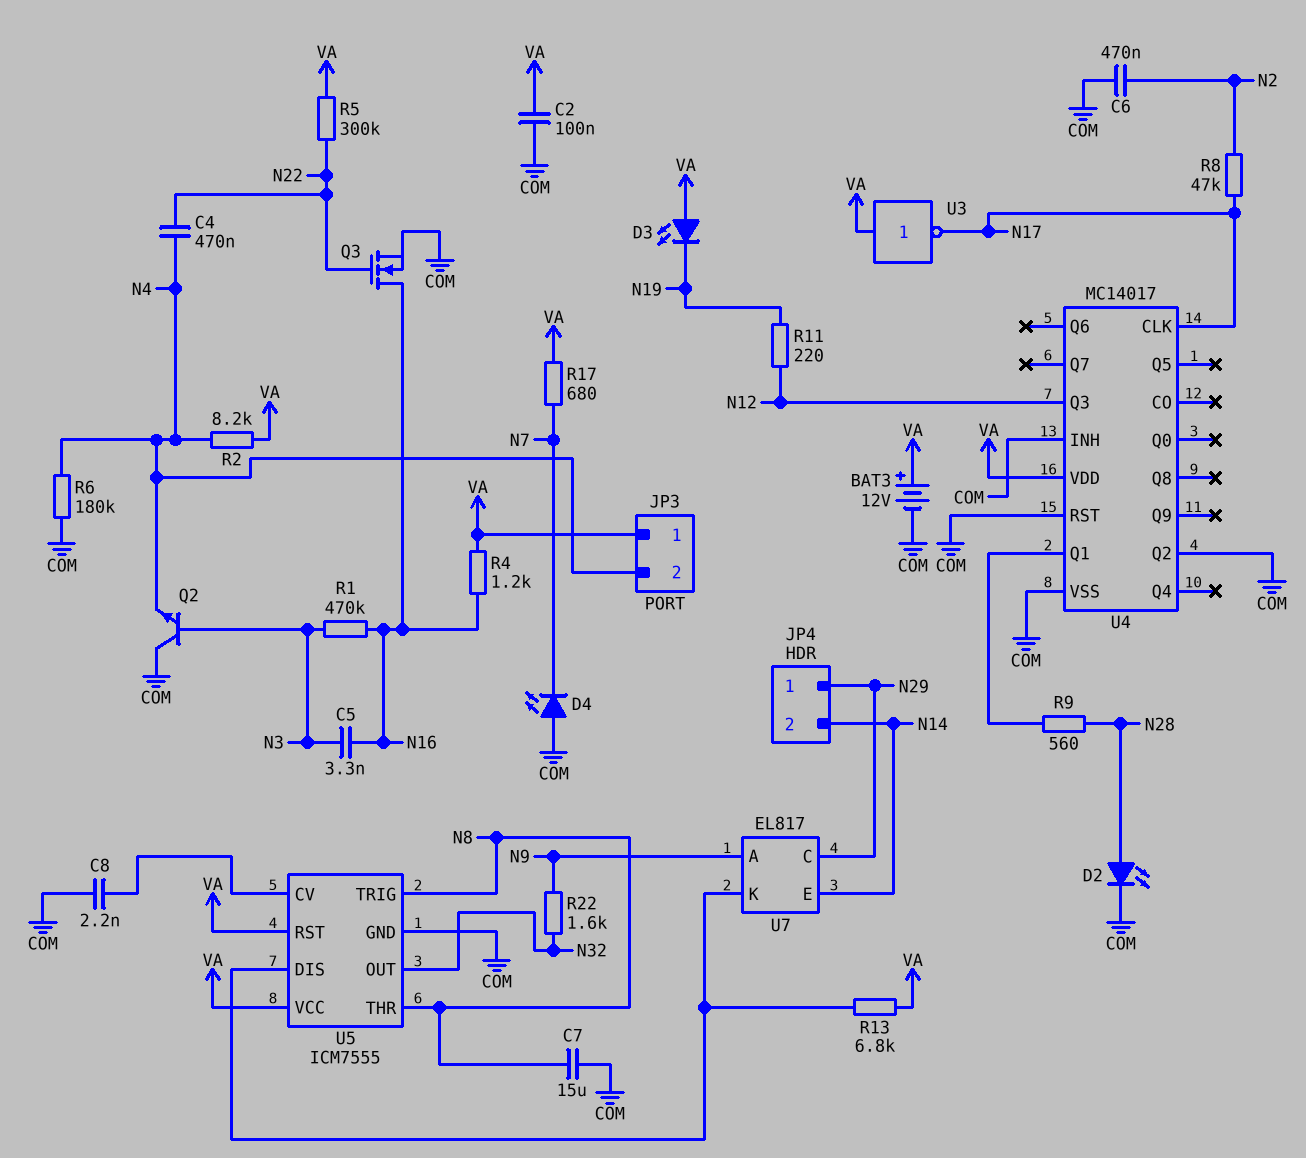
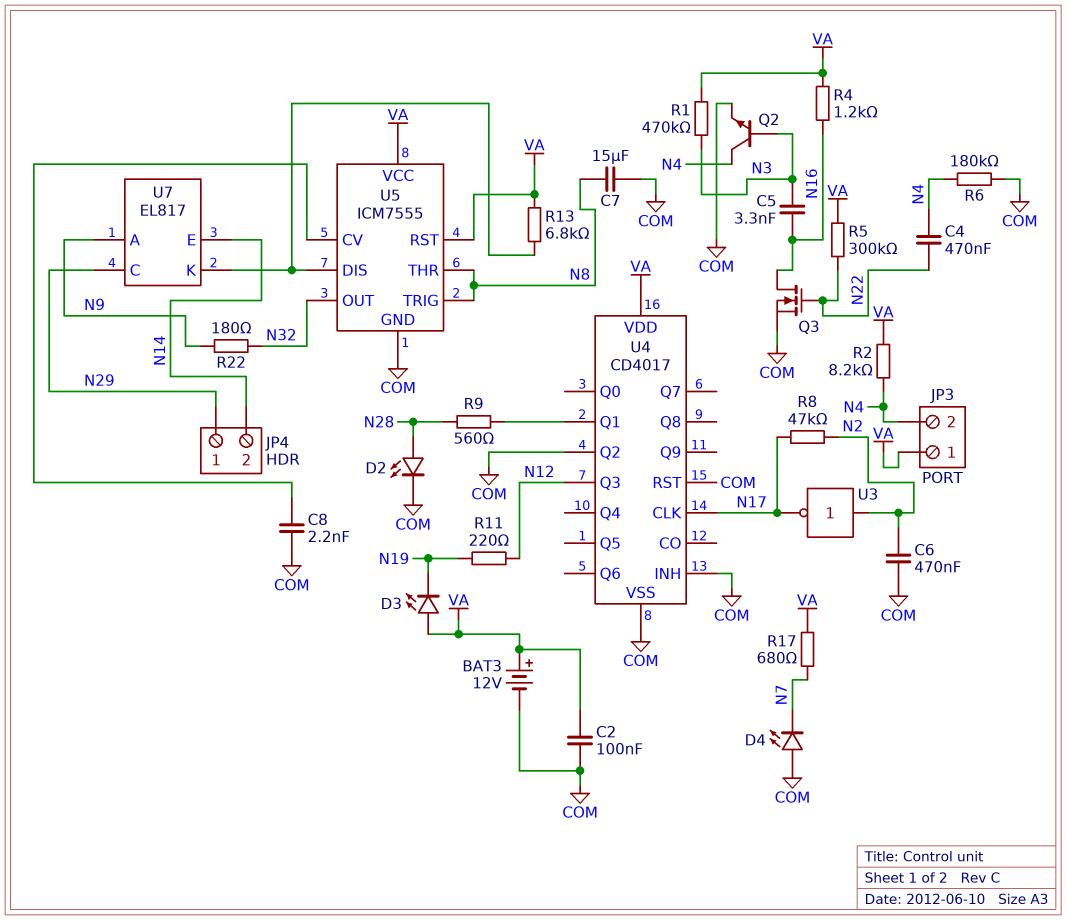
Q2: NPN (B N3, C COM, E N4) -> NPN (B N3, C N4, E COM)
R1: 470k (N3, N16) -> 470k (N3, VA)
R22: 1.6k (N9, N32) -> 180 (N9, N32)
U3: NOT (in VA, out N17) -> NOT (in N2, out N17)
U4: MC14017 -> CD4017

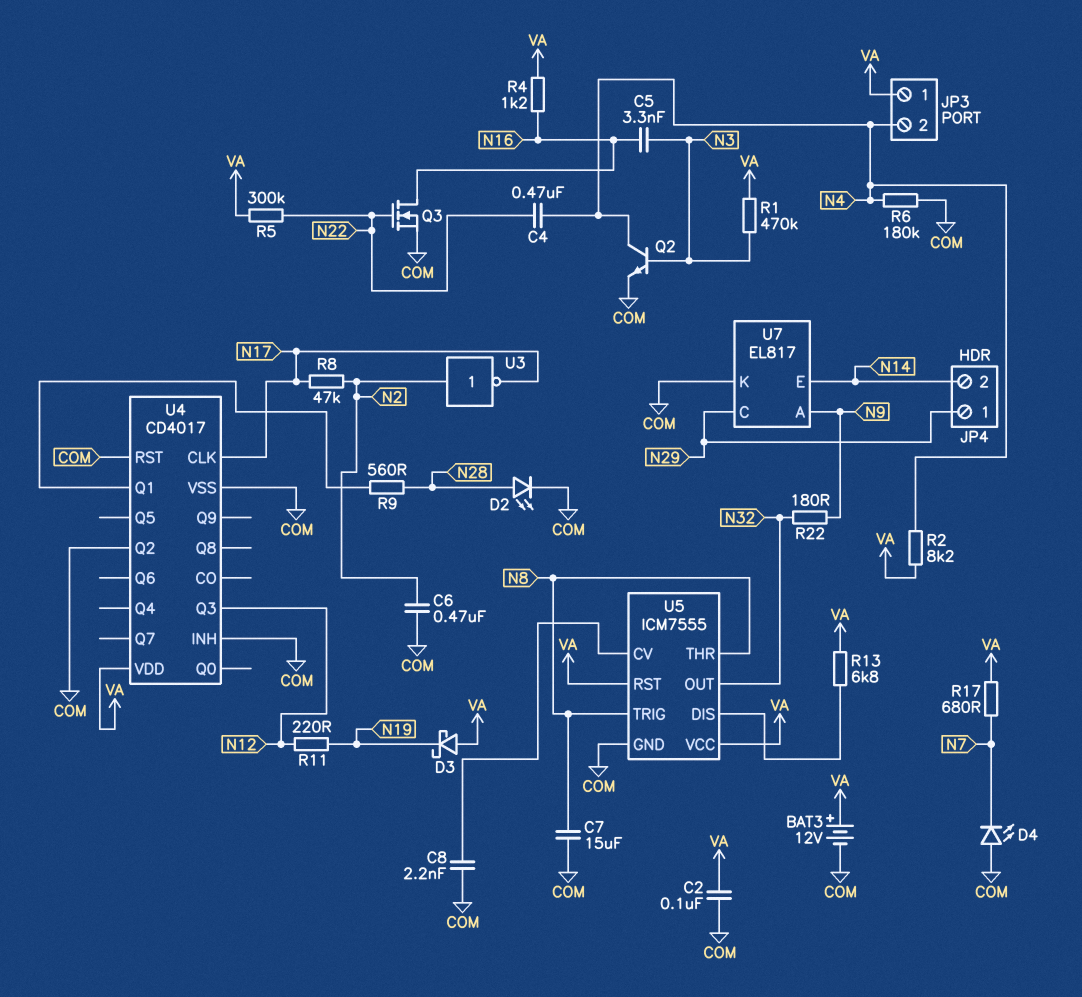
D3: LED (A VA, K N19) -> schottky (A VA, K N19)
U7 pin K: U5/DIS -> COM

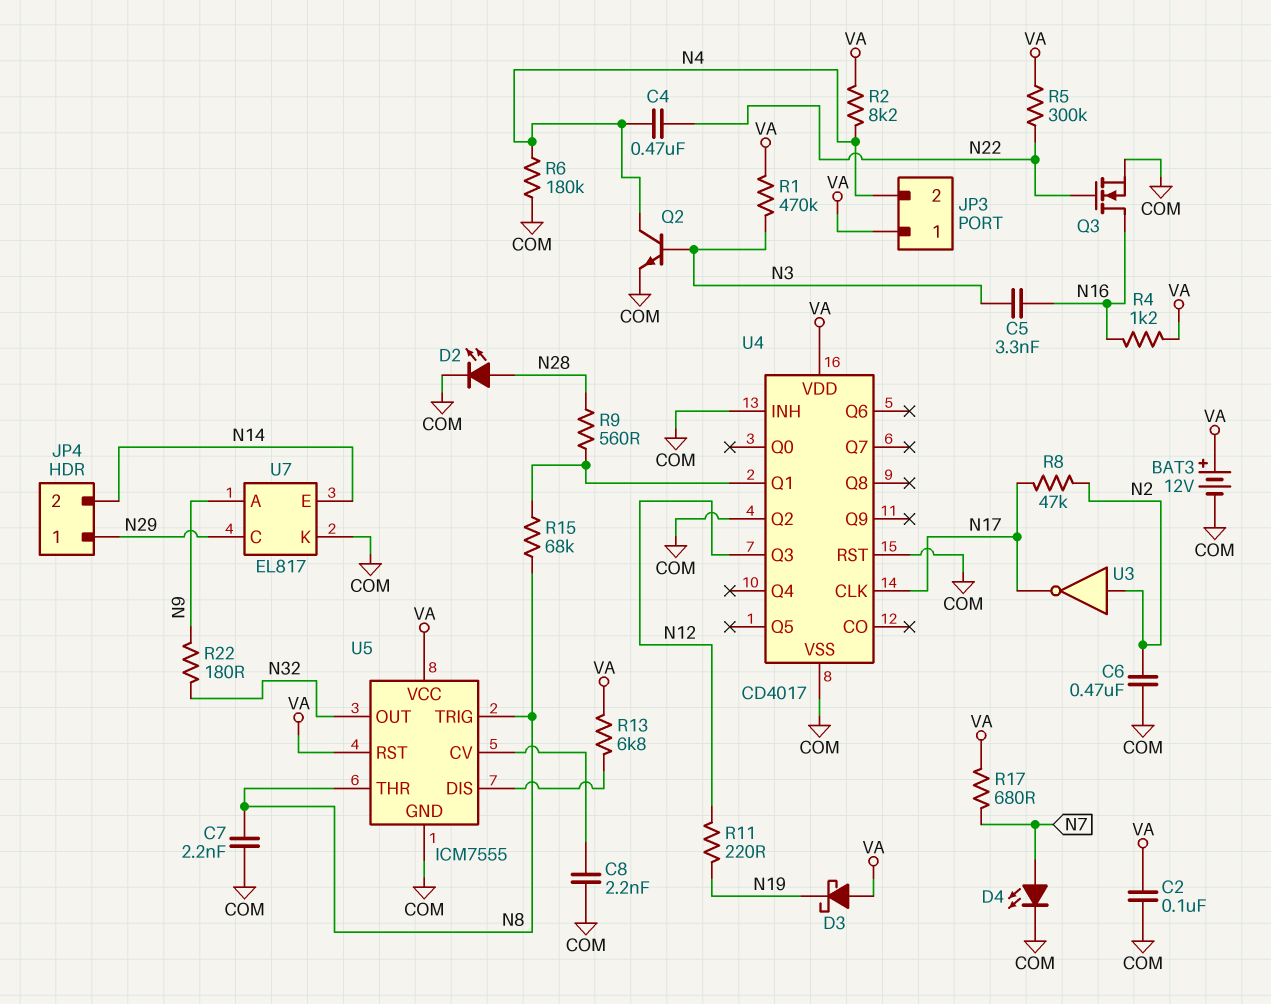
C7: 15uF (COM, N8) -> 2.2nF (COM, N8)
D4: LED (A COM, K N7) -> LED (A N7, K COM)
R15: none -> 68k (N8, U4/Q1)

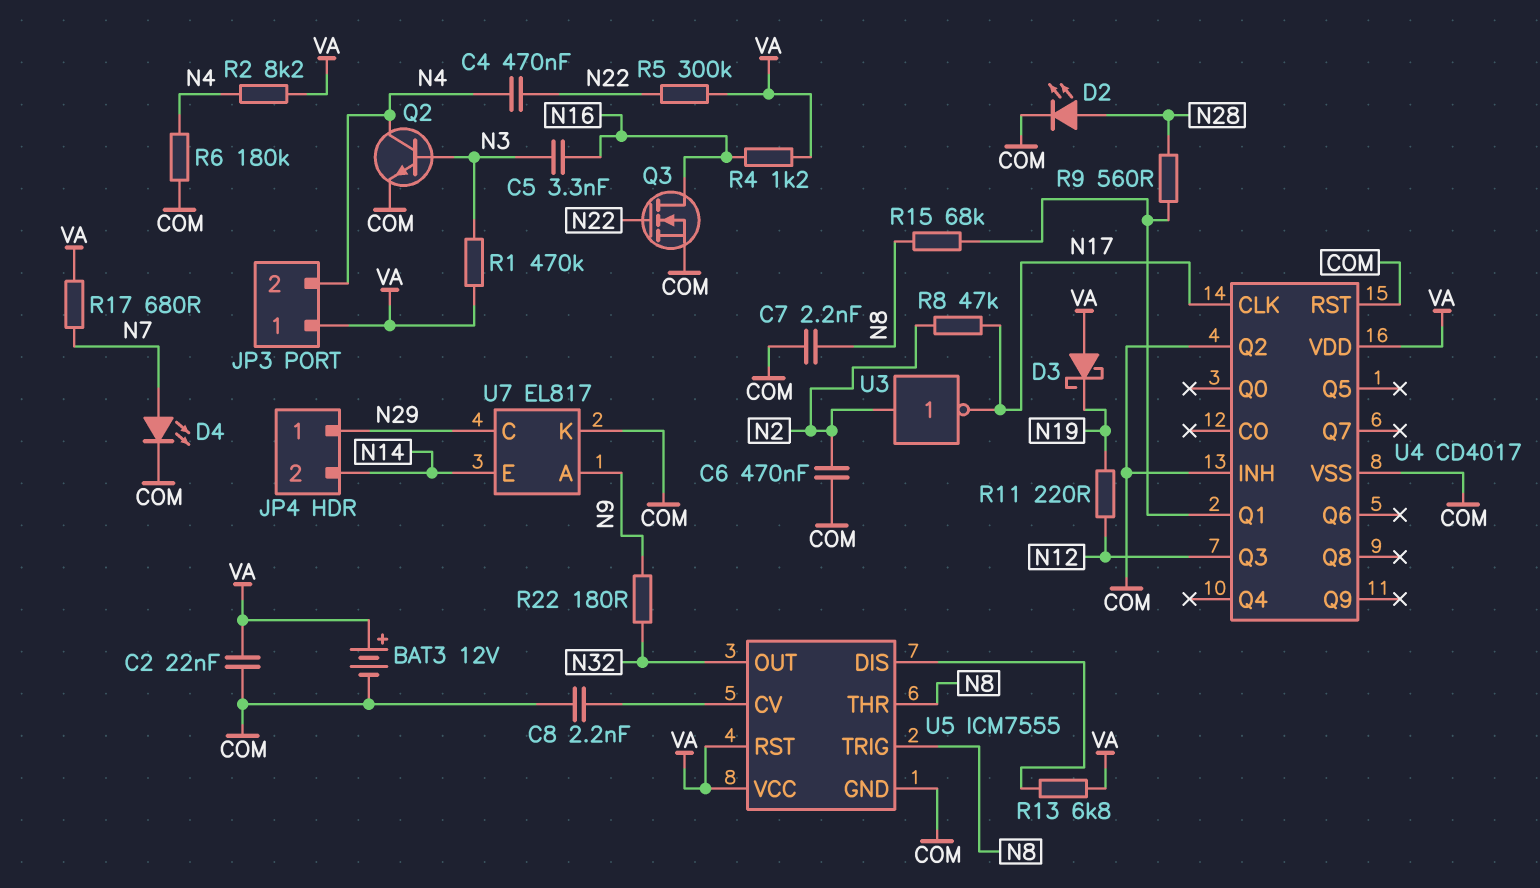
C2: 100nF (COM, VA) -> 22nF (COM, VA)

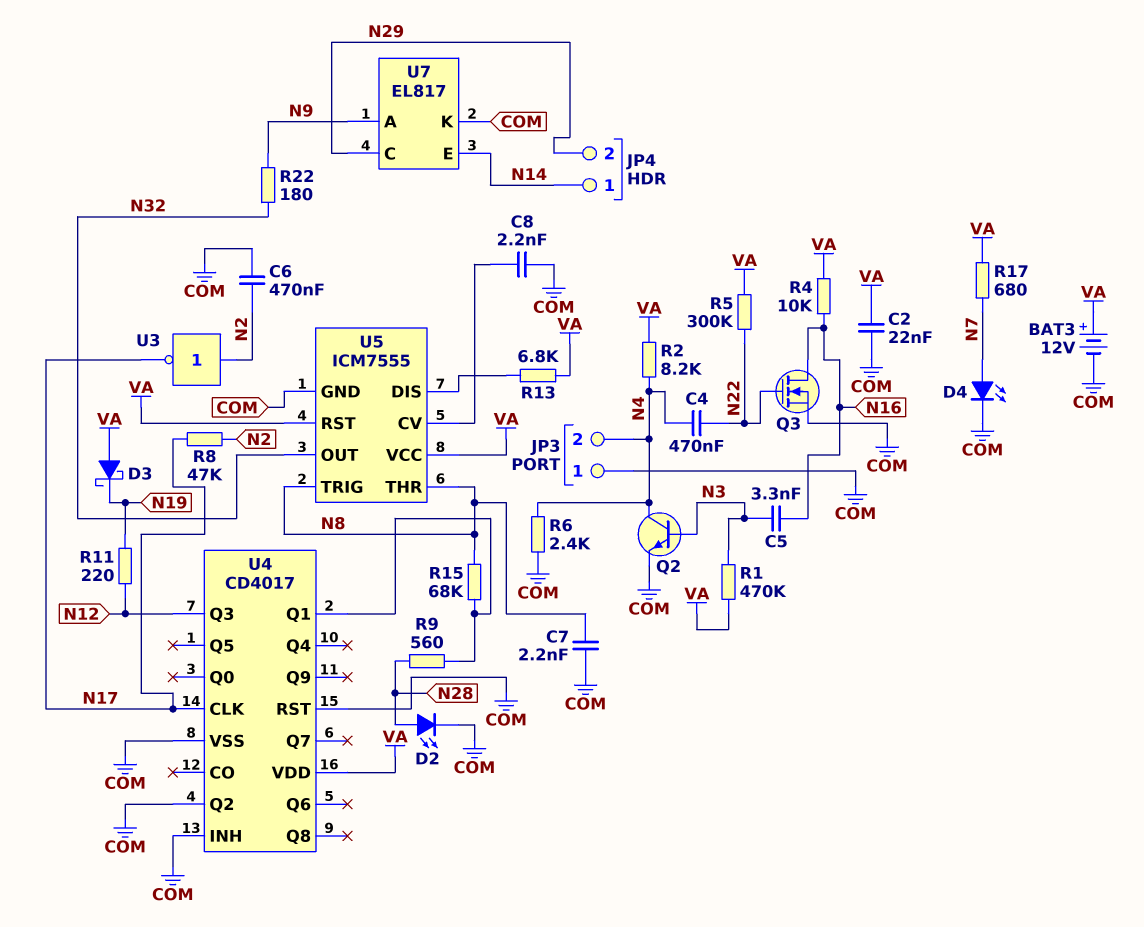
JP3 pin 1: VA -> COM
JP4 pin 1: N29 -> N14
JP4 pin 2: N14 -> N29
R4: 1.2k (N16, VA) -> 10k (N16, VA)
R6: 180k (COM, N4) -> 2.4k (COM, N4)

